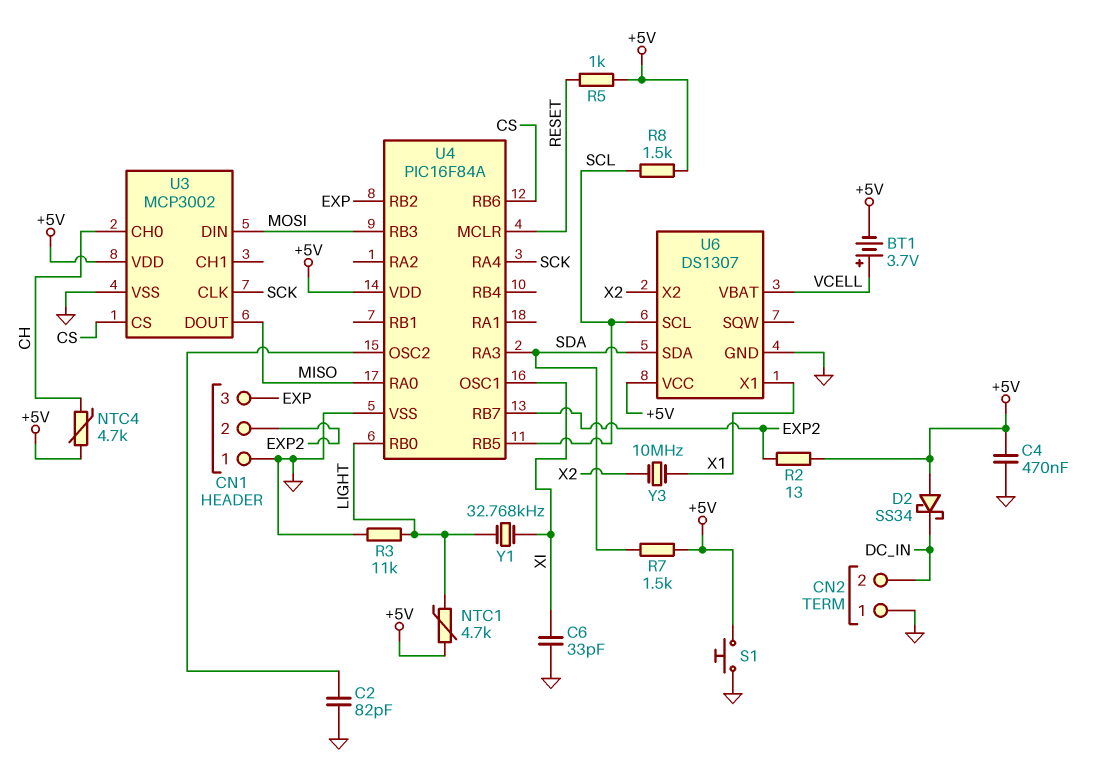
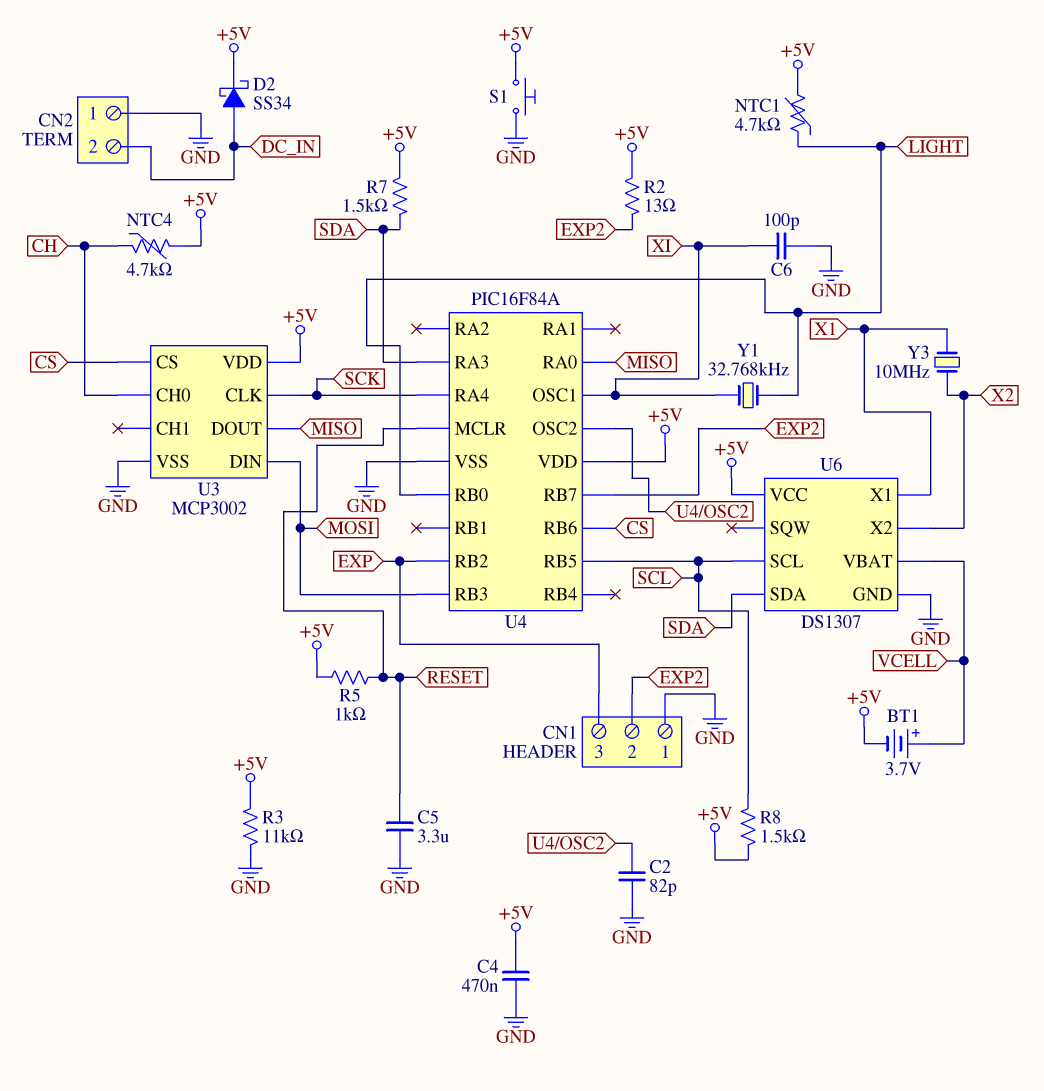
C5: none -> 3.3uF (GND, RESET)
C6: 33pF (GND, XI) -> 100pF (GND, XI)
D2: schottky SS34 (A +5V, K DC_IN) -> schottky SS34 (A DC_IN, K +5V)
R3: 11k (GND, LIGHT) -> 11k (+5V, GND)

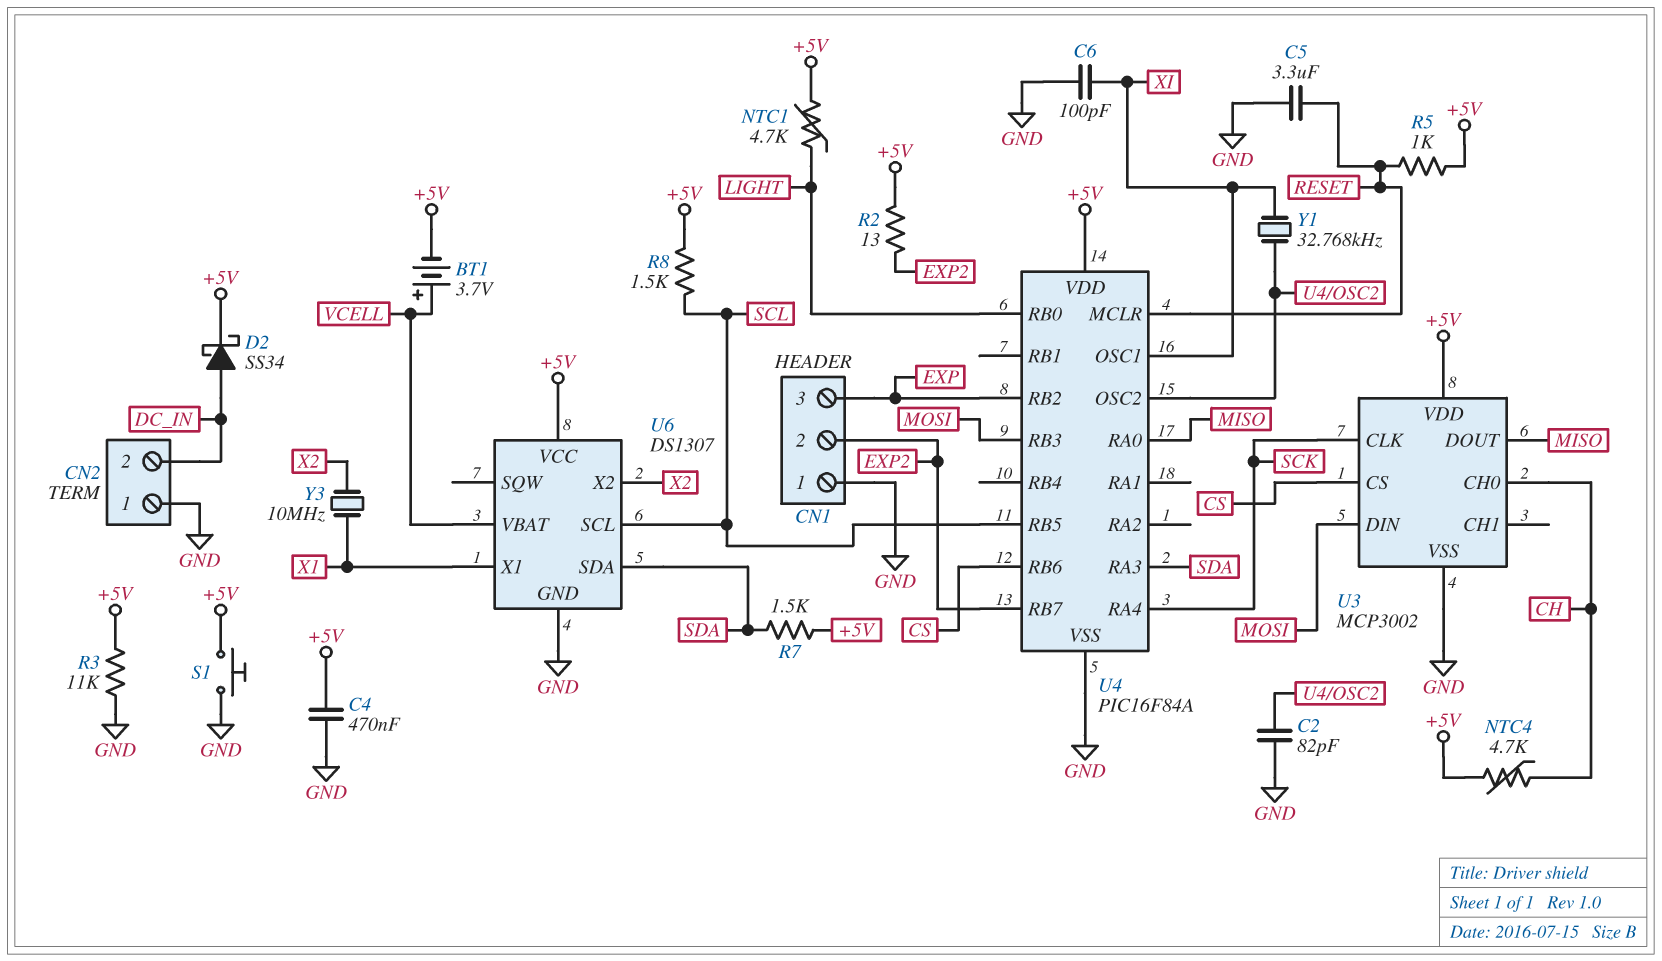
Y1: 32.768kHz (LIGHT, XI) -> 32.768kHz (U4/OSC2, XI)

